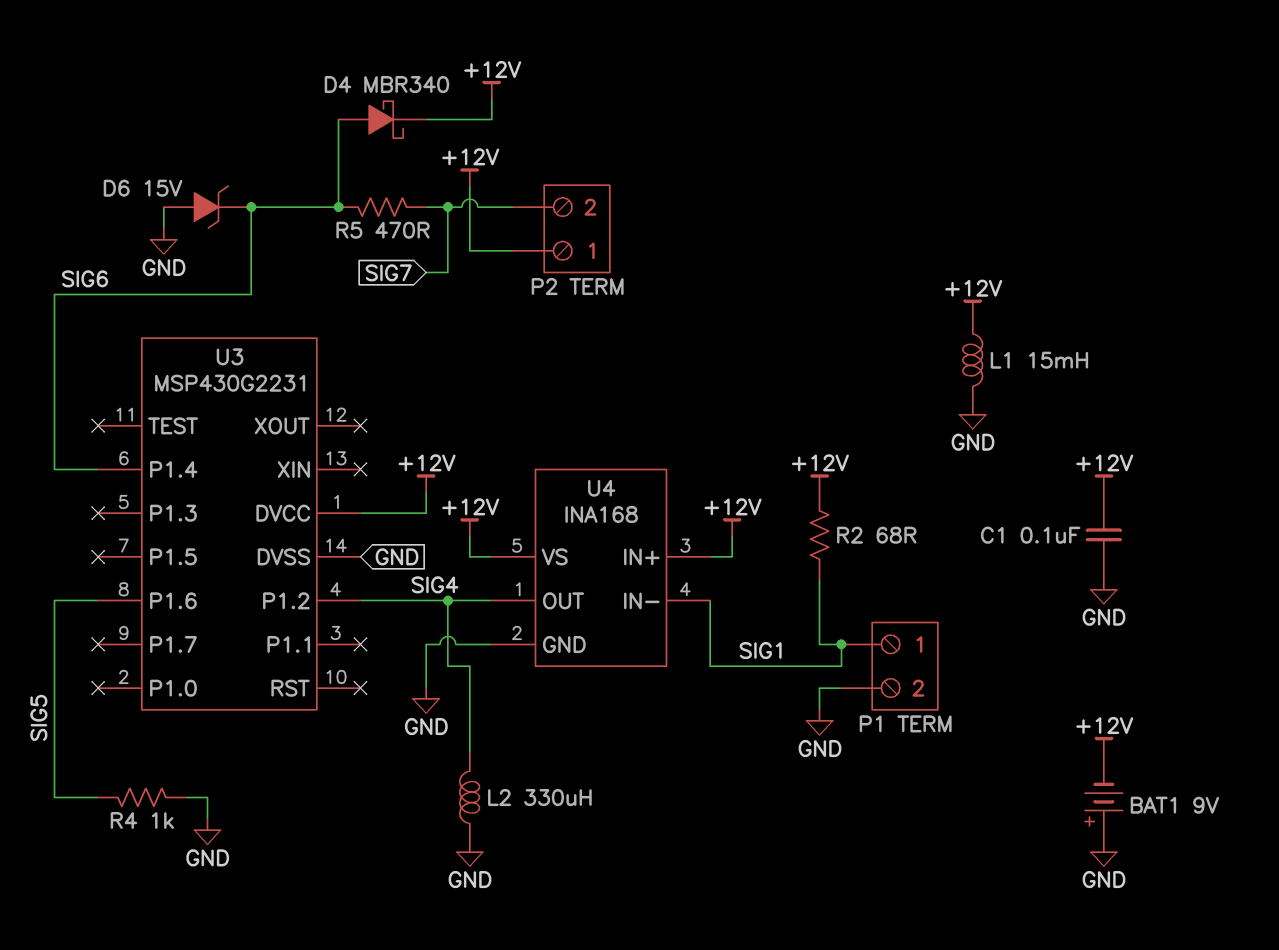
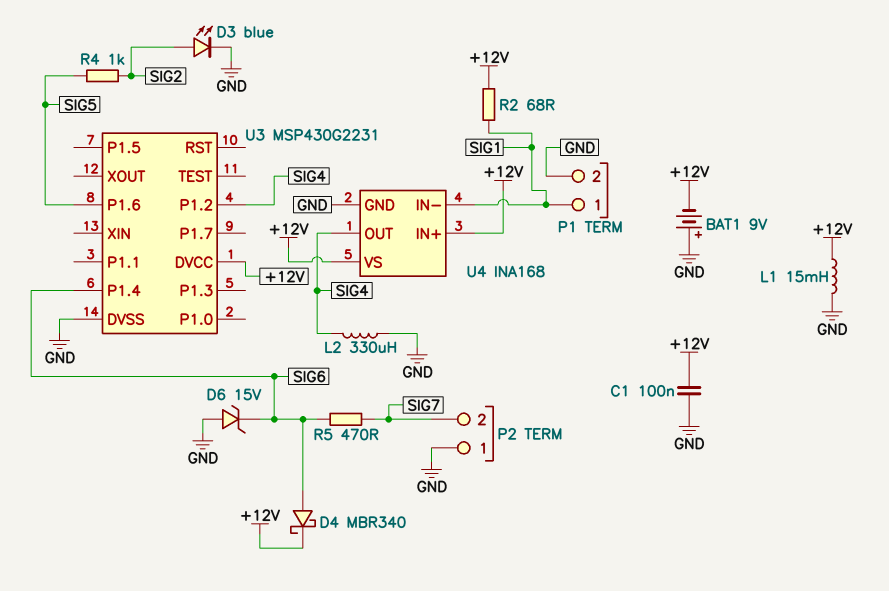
D3: none -> LED blue (A SIG2, K GND)
P2 pin 1: +12V -> GND
R4: 1k (GND, SIG5) -> 1k (SIG2, SIG5)

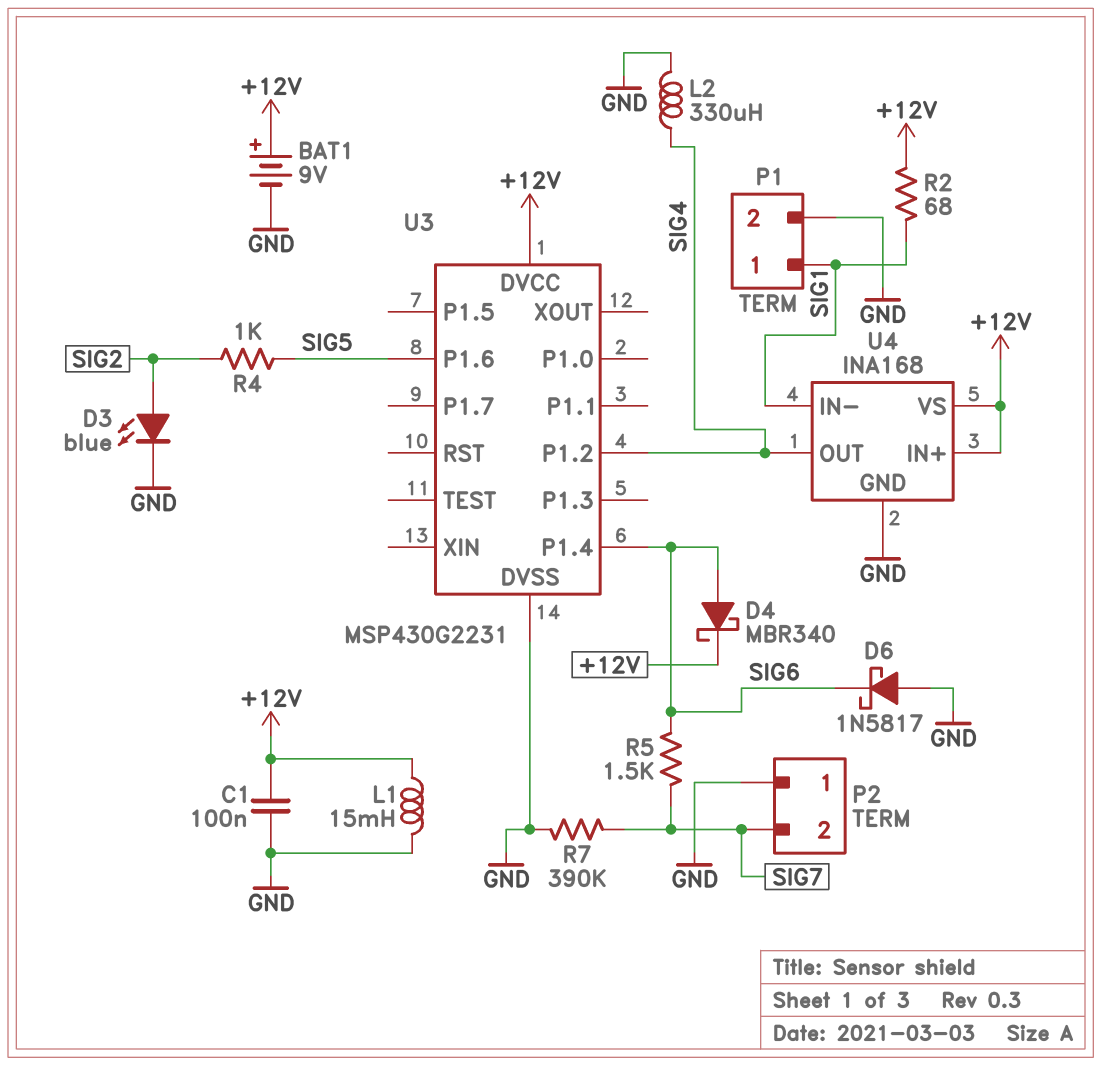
BAT1: 9V (plus GND, minus +12V) -> 9V (plus +12V, minus GND)
D6: zener 15V (A GND, K SIG6) -> schottky 1N5817 (A GND, K SIG6)
R5: 470 (SIG6, SIG7) -> 1.5k (SIG6, SIG7)
R7: none -> 390k (GND, SIG7)

